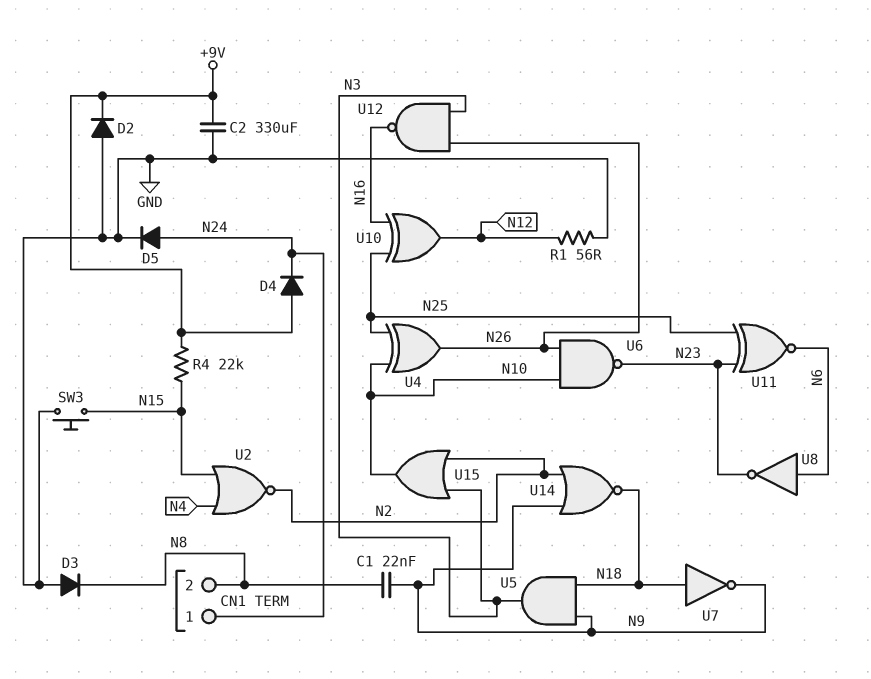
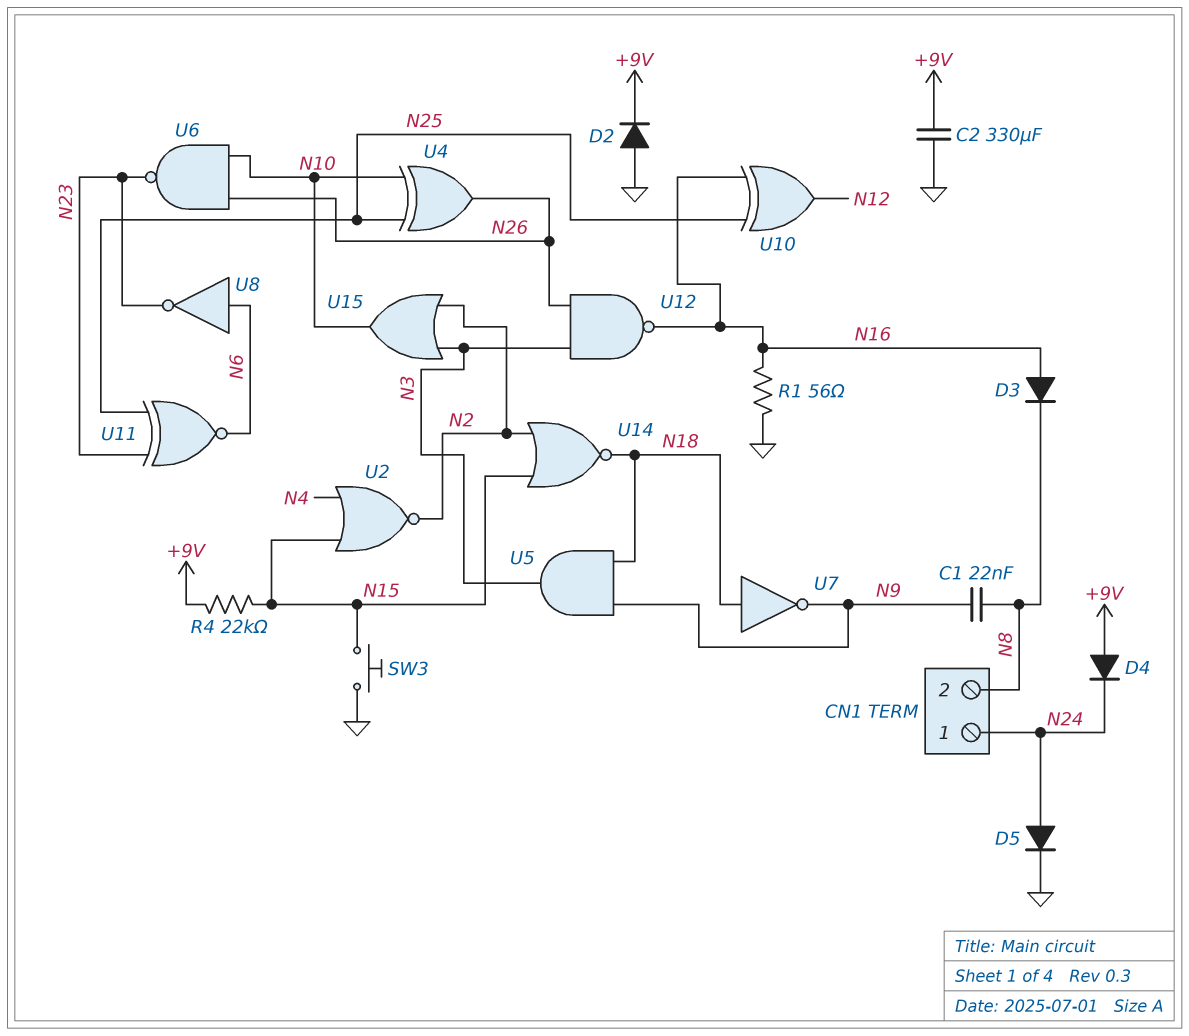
D3: diode (A GND, K N8) -> diode (A N16, K N8)
R1: 56 (GND, N12) -> 56 (GND, N16)
U14: NOR (in N2, in N9, out N18) -> NOR (in N2, in N15, out N18)

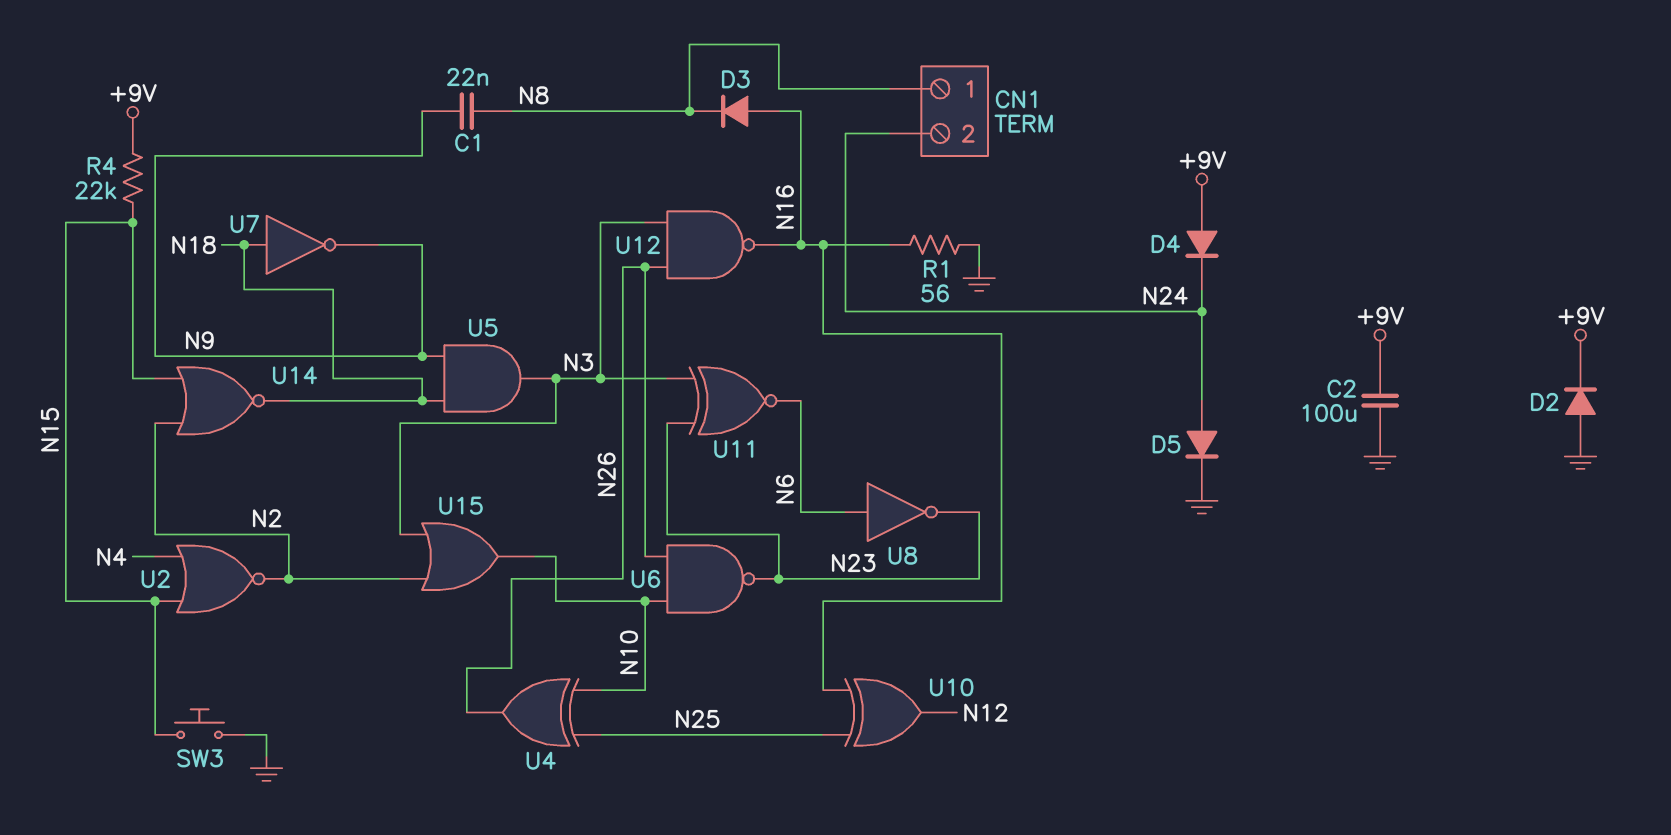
C2: 330uF (+9V, GND) -> 100uF (+9V, GND)
CN1 pin 1: N24 -> N8
CN1 pin 2: N8 -> N24
U11: XNOR (in N23, in N25, out N6) -> XNOR (in N3, in N23, out N6)

